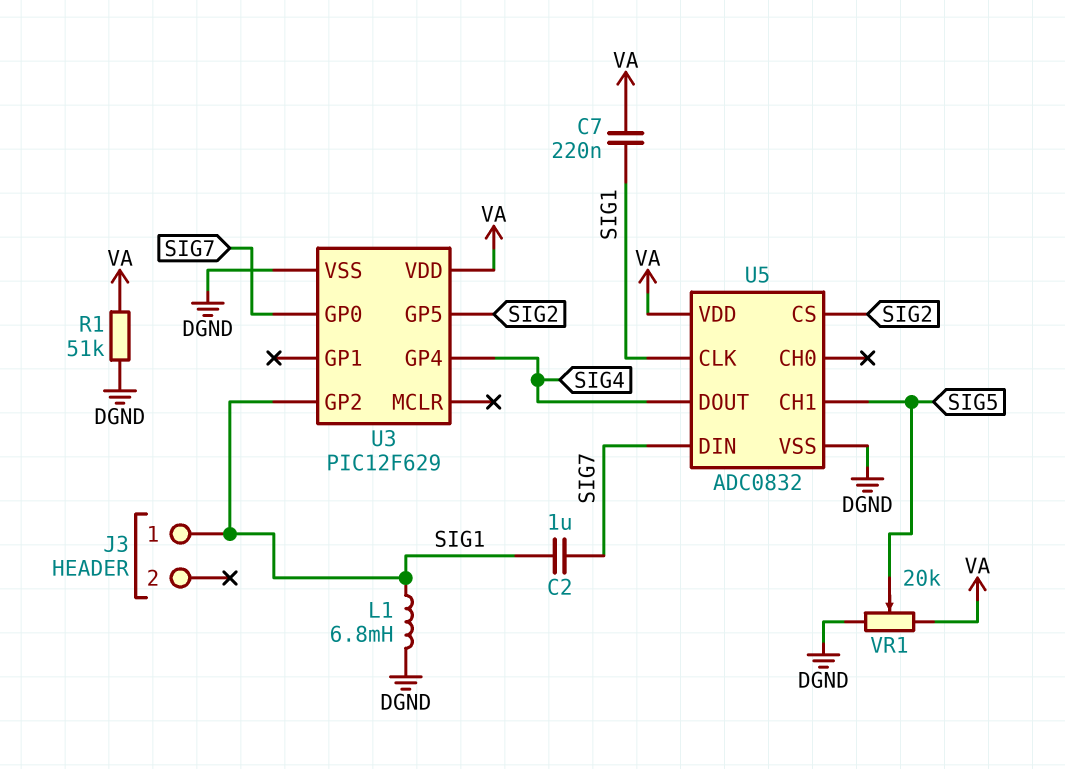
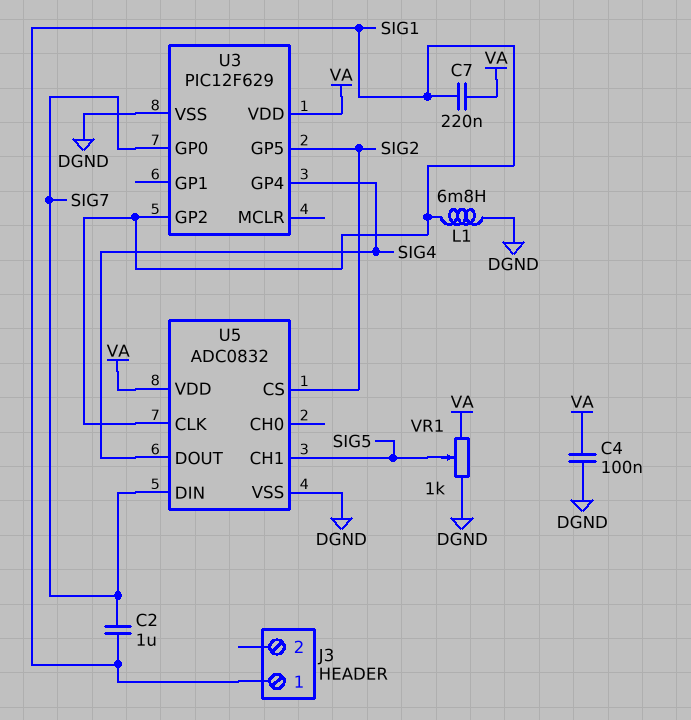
C4: none -> 100nF (DGND, VA)
R1: 51k (DGND, VA) -> none
VR1: 20k (DGND, VA, wiper SIG5) -> 1k (DGND, VA, wiper SIG5)

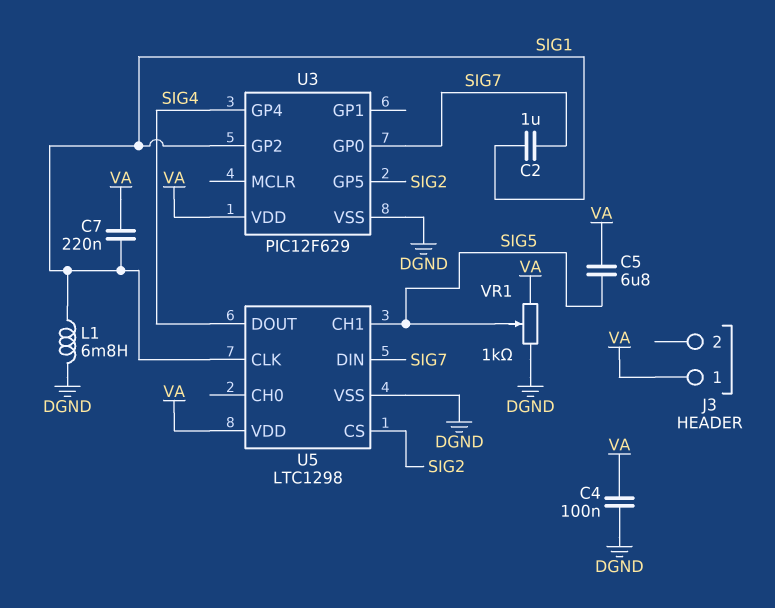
C5: none -> 6.8uF (SIG5, VA)
J3 pin 1: SIG1 -> VA
U5: ADC0832 -> LTC1298

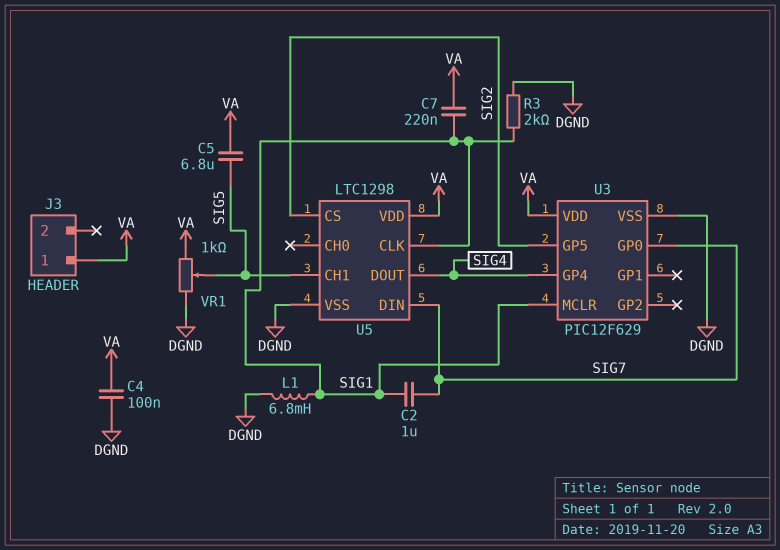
R3: none -> 2k (DGND, SIG1)
U3 pin GP2: SIG1 -> none
U3 pin MCLR: none -> SIG1

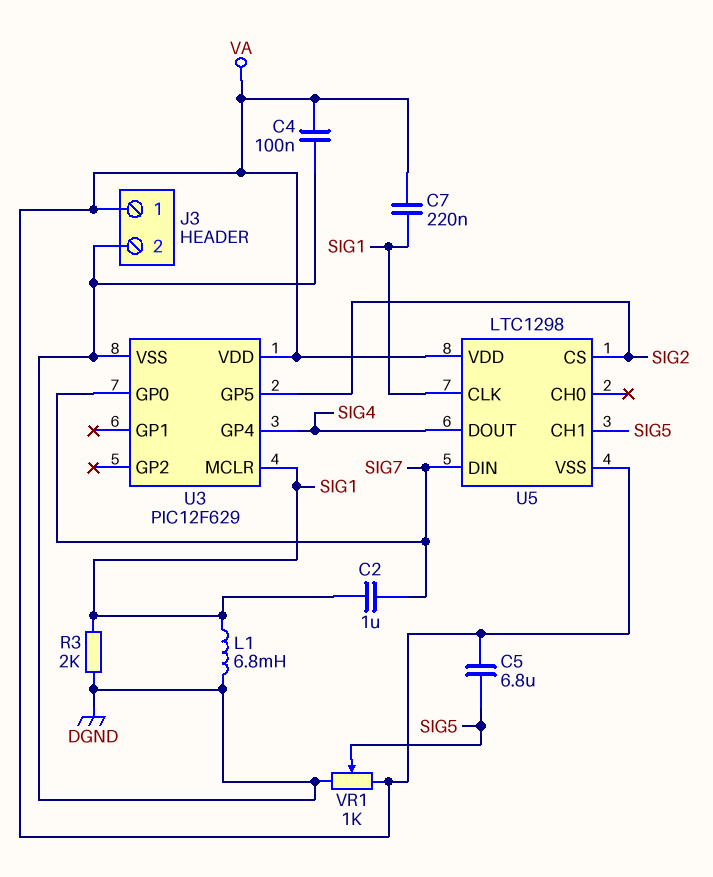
J3 pin 2: none -> DGND
U5 pin VSS: DGND -> VA

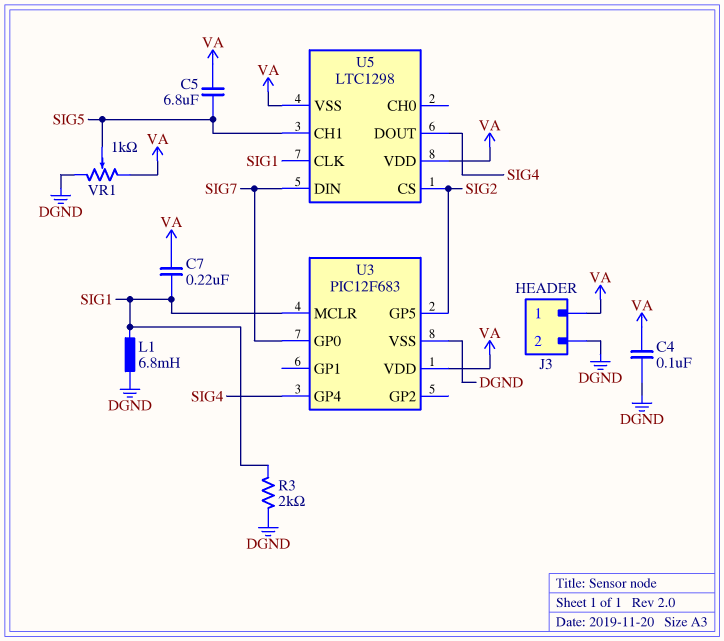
C2: 1uF (SIG1, SIG7) -> none
U3: PIC12F629 -> PIC12F683

